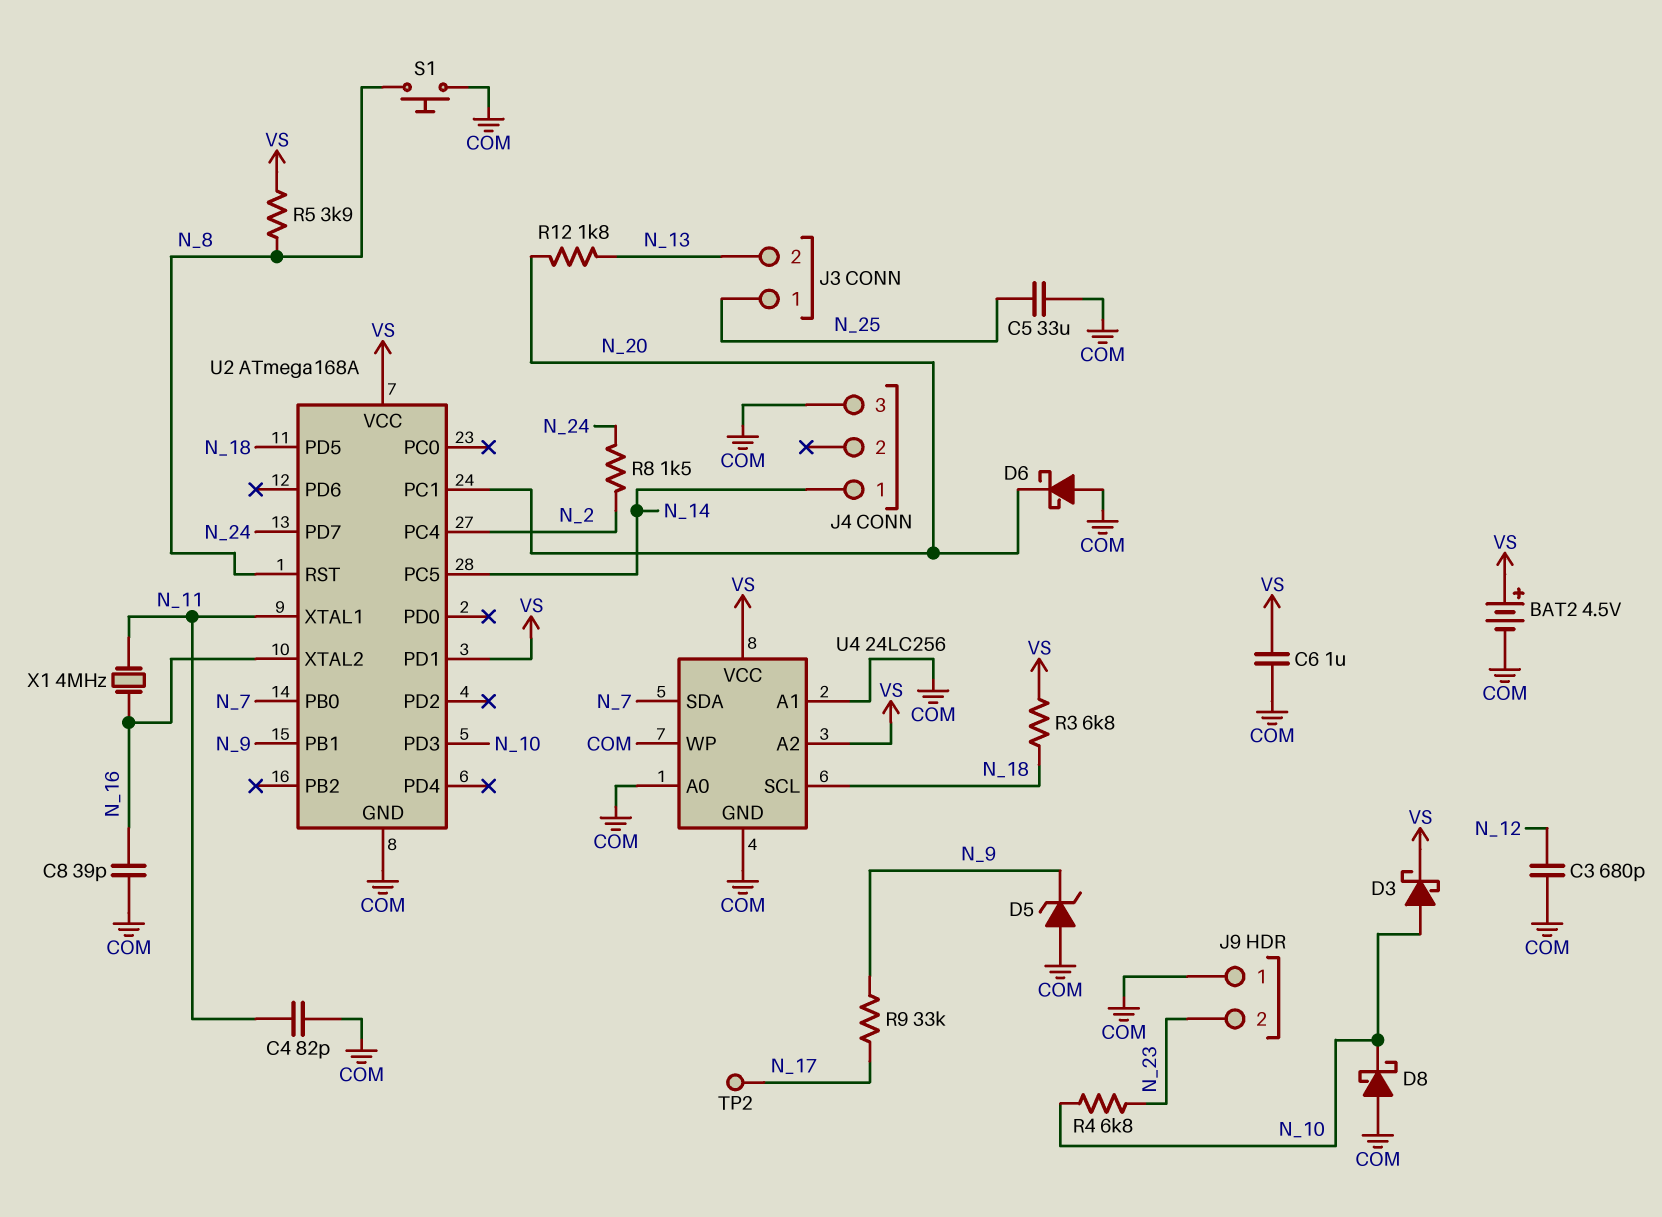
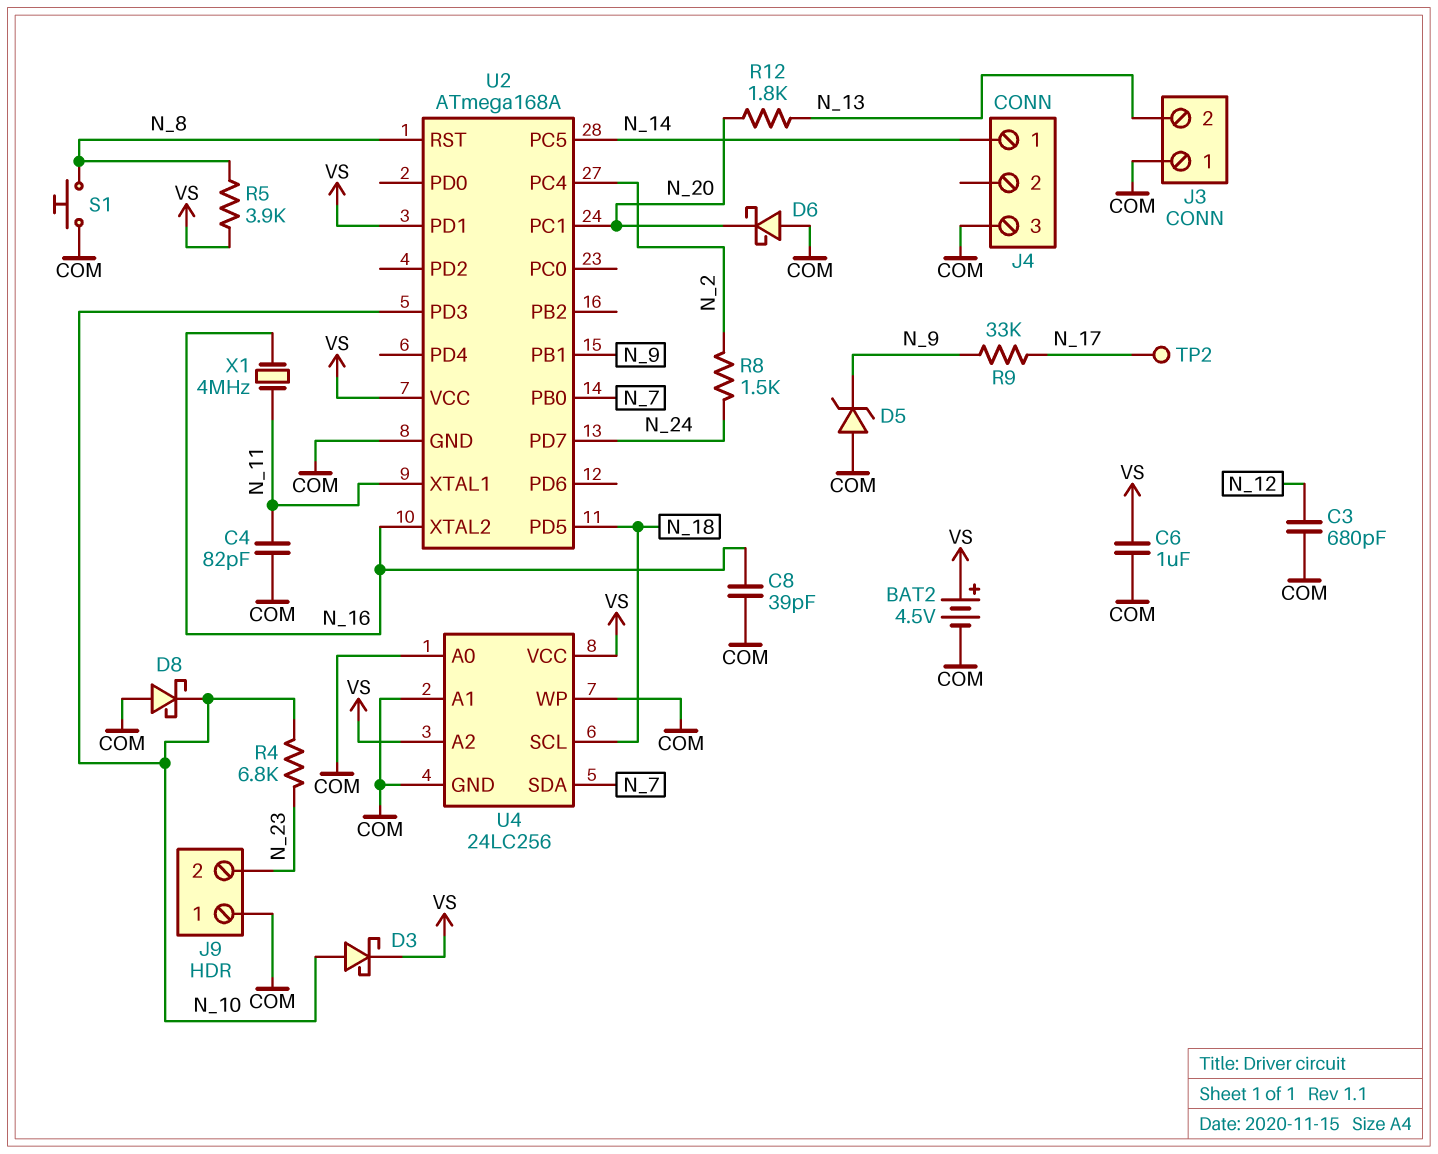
C5: 33uF (COM, N_25) -> none
J3 pin 1: N_25 -> COM
R3: 6.8k (N_18, VS) -> none

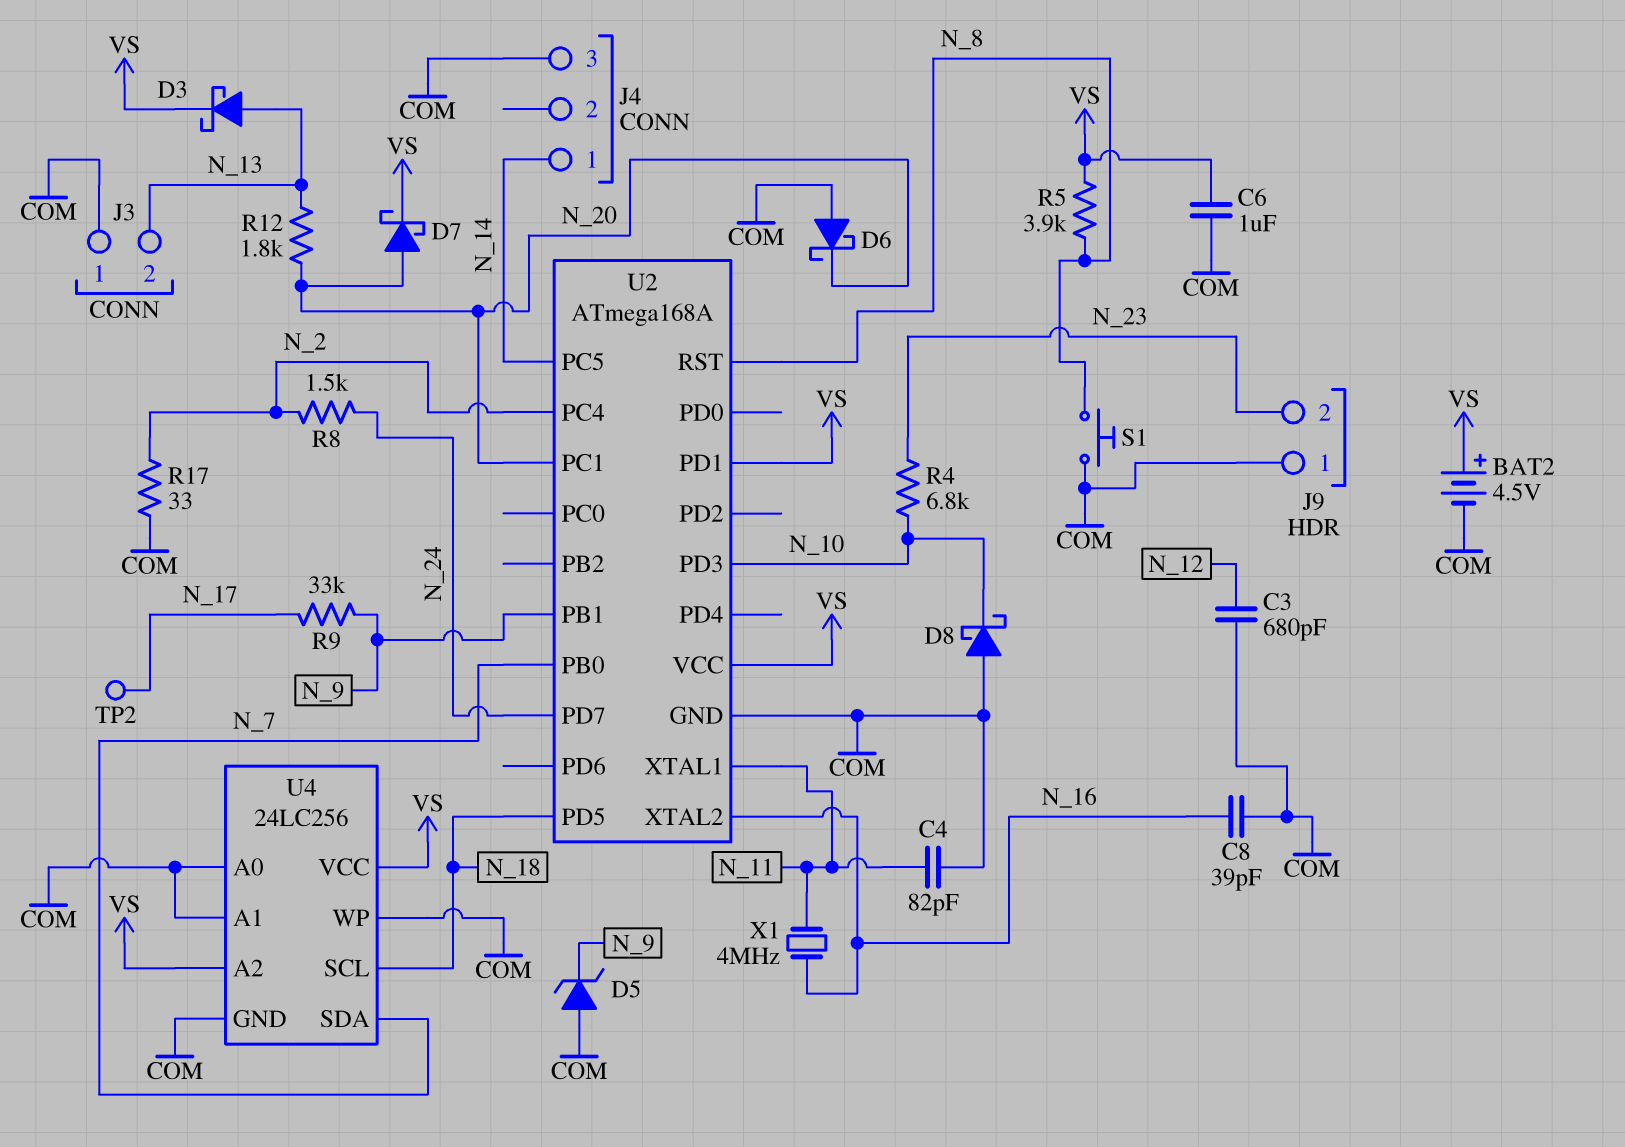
D3: schottky (A N_10, K VS) -> schottky (A N_13, K VS)
D7: none -> schottky (A N_20, K VS)
R17: none -> 33 (COM, N_2)

